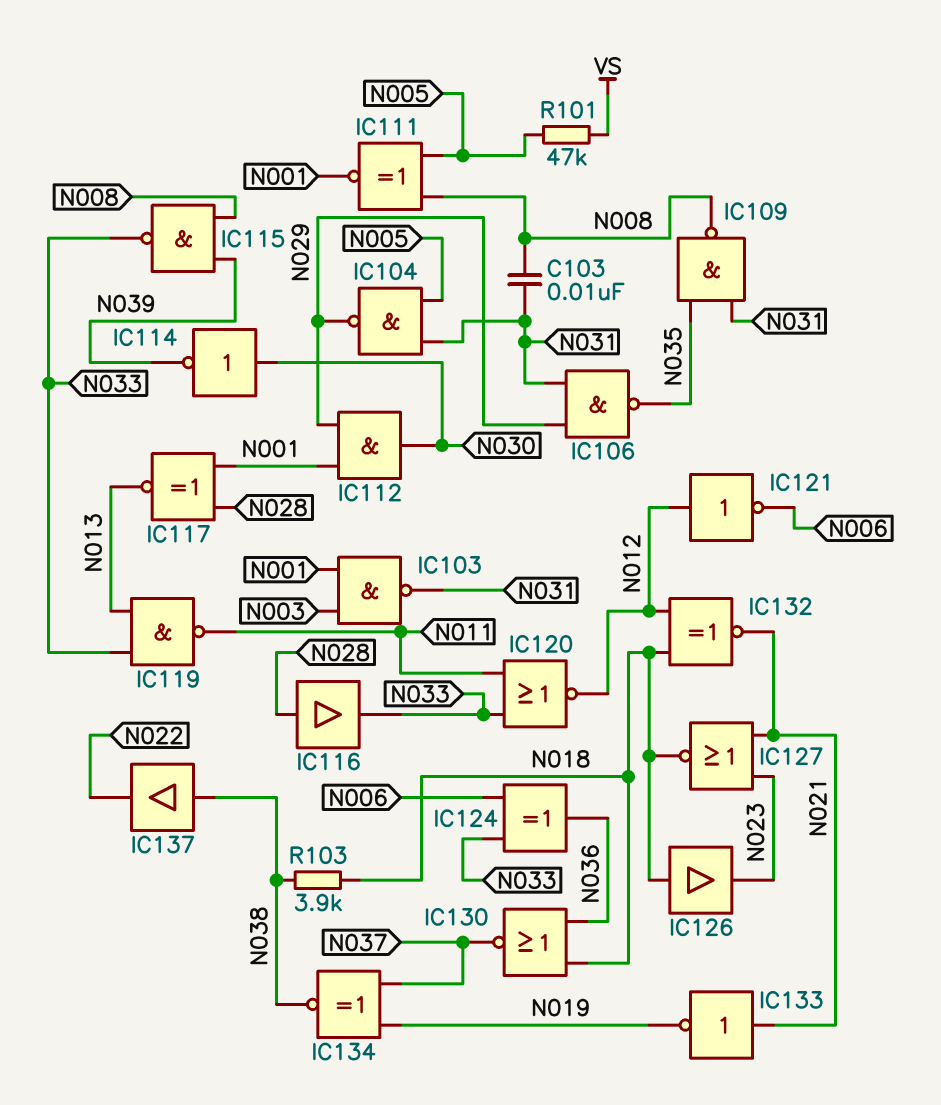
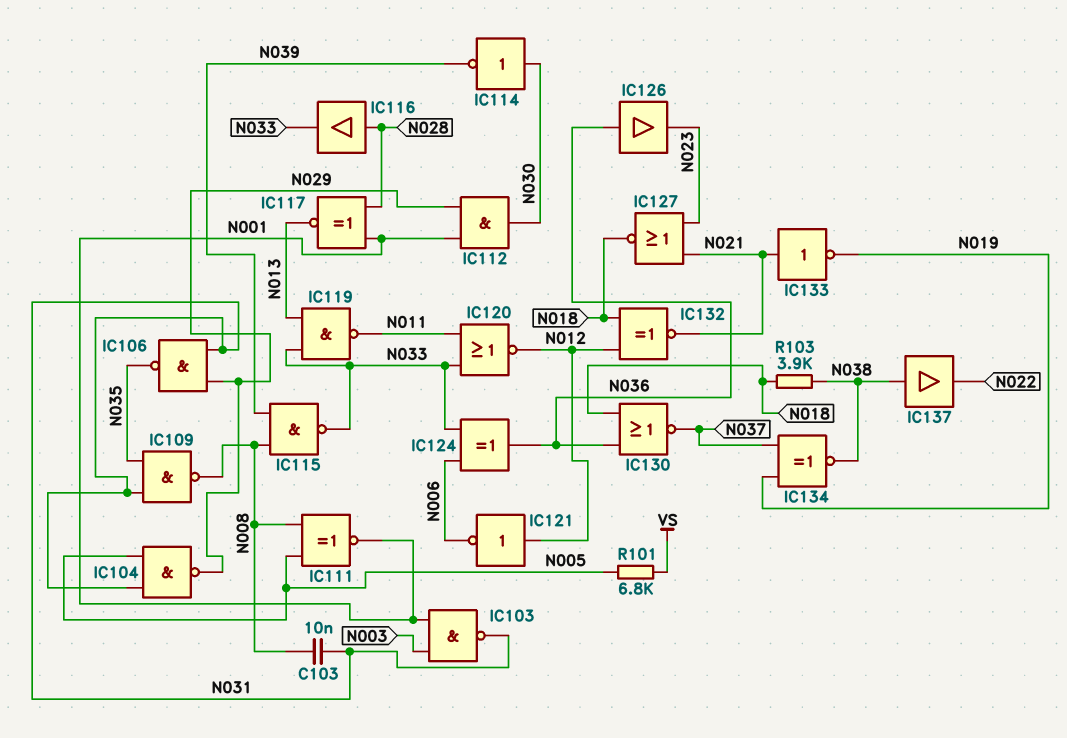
IC126: buffer (in N018, out N023) -> buffer (in N036, out N023)
R101: 47k (N005, VS) -> 6.8k (N005, VS)

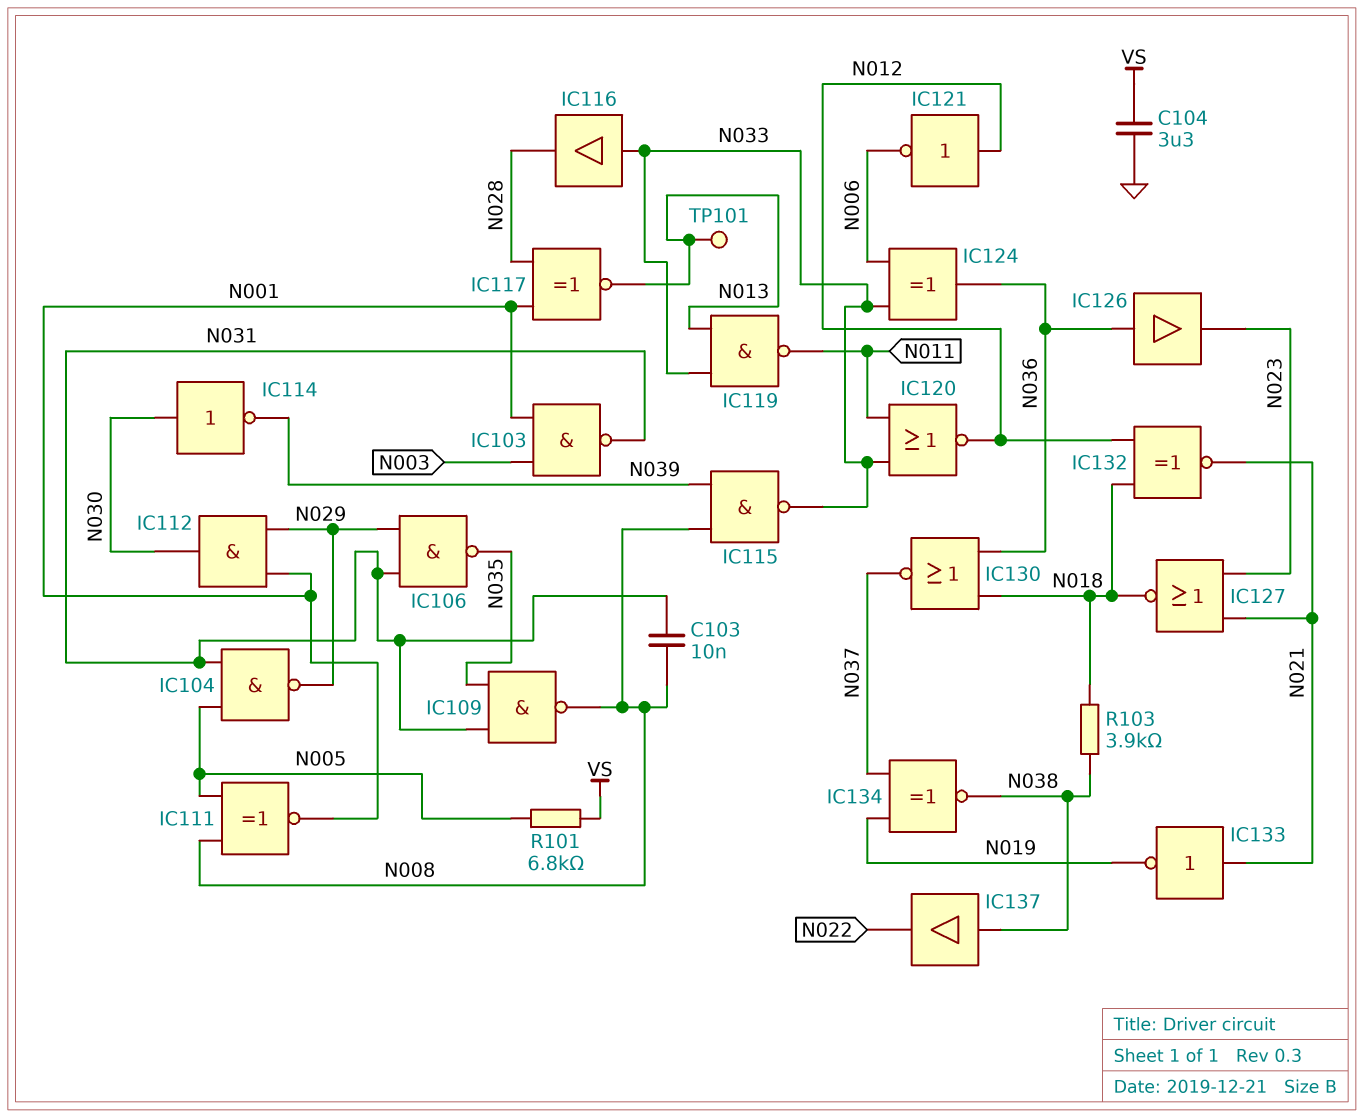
C104: none -> 3.3uF (GND, VS)
IC116: buffer (in N028, out N033) -> buffer (in N033, out N028)
TP101: none -> test point (N013)

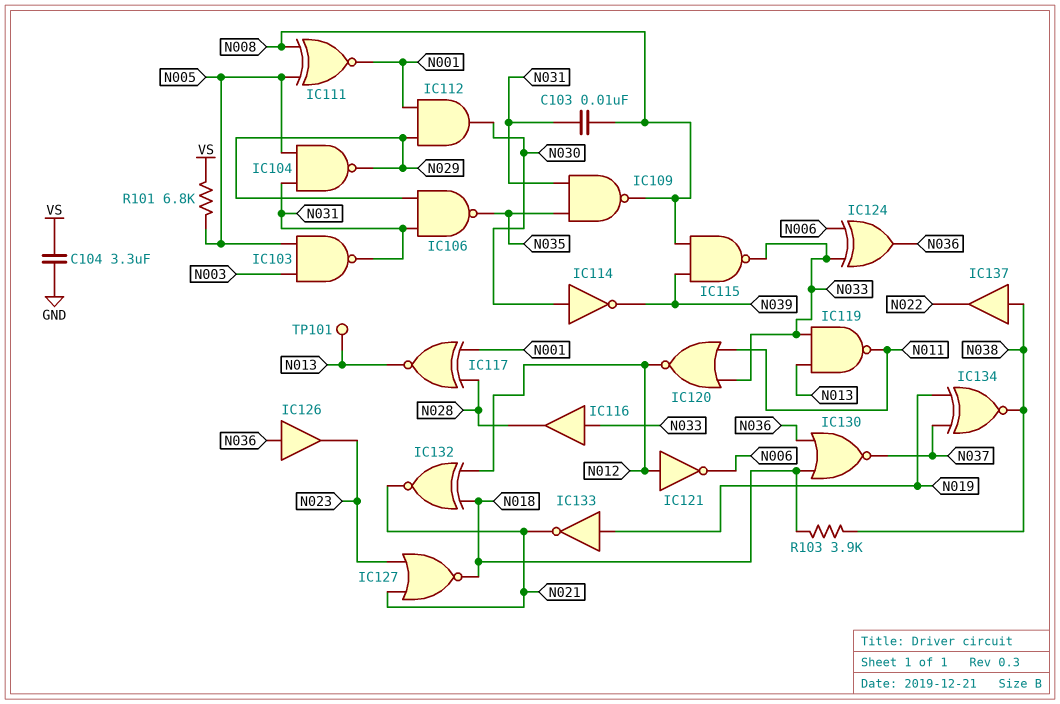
IC103: NAND (in N001, in N003, out N031) -> NAND (in N003, in N005, out N031)
IC133: NOT (in N021, out N019) -> NOT (in N019, out N021)

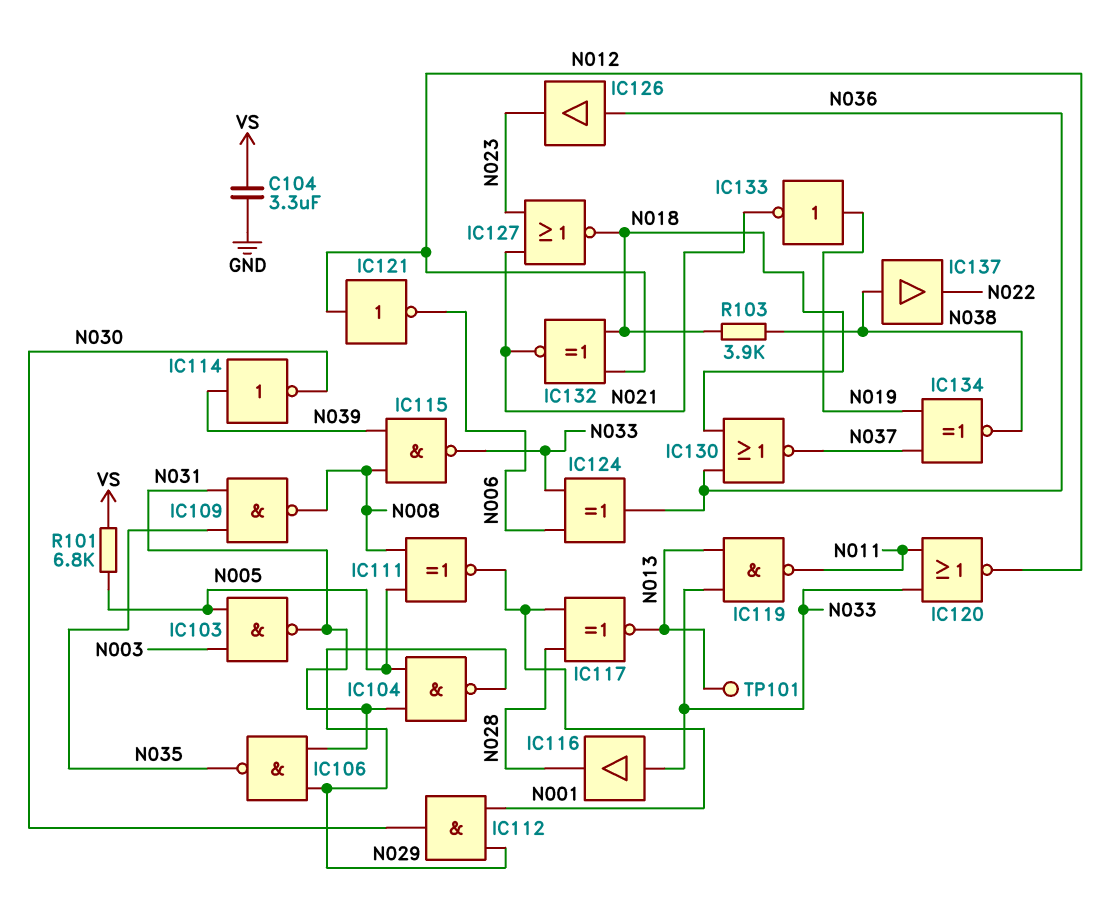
C103: 10nF (N008, N031) -> none
IC114: NOT (in N030, out N039) -> NOT (in N039, out N030)

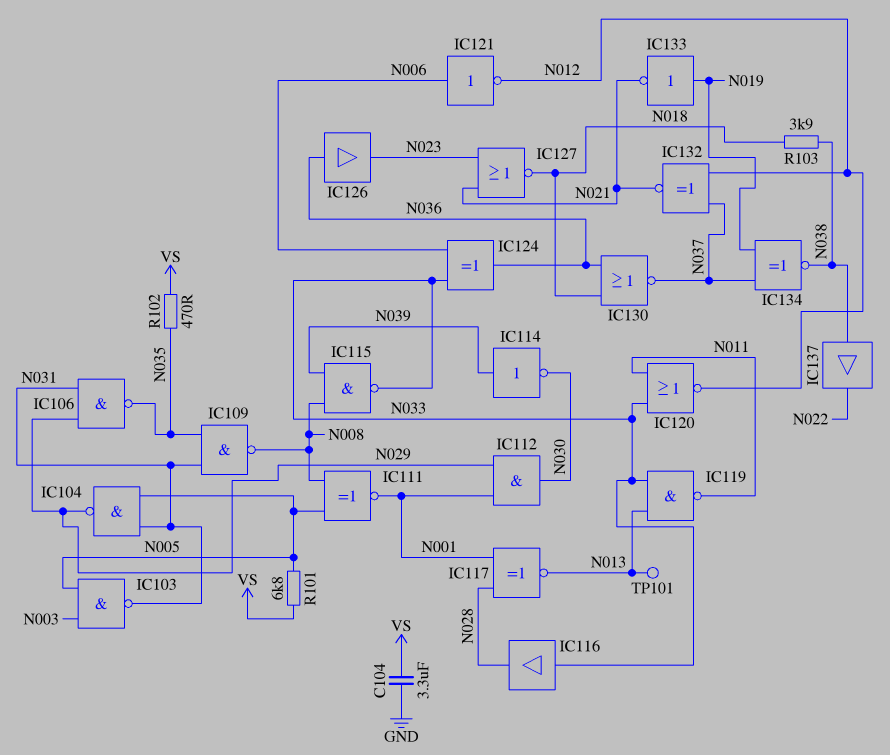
IC121: NOT (in N012, out N006) -> NOT (in N006, out N012)
IC132: XNOR (in N012, in N018, out N021) -> XNOR (in N012, in N037, out N021)
R102: none -> 470 (N035, VS)

